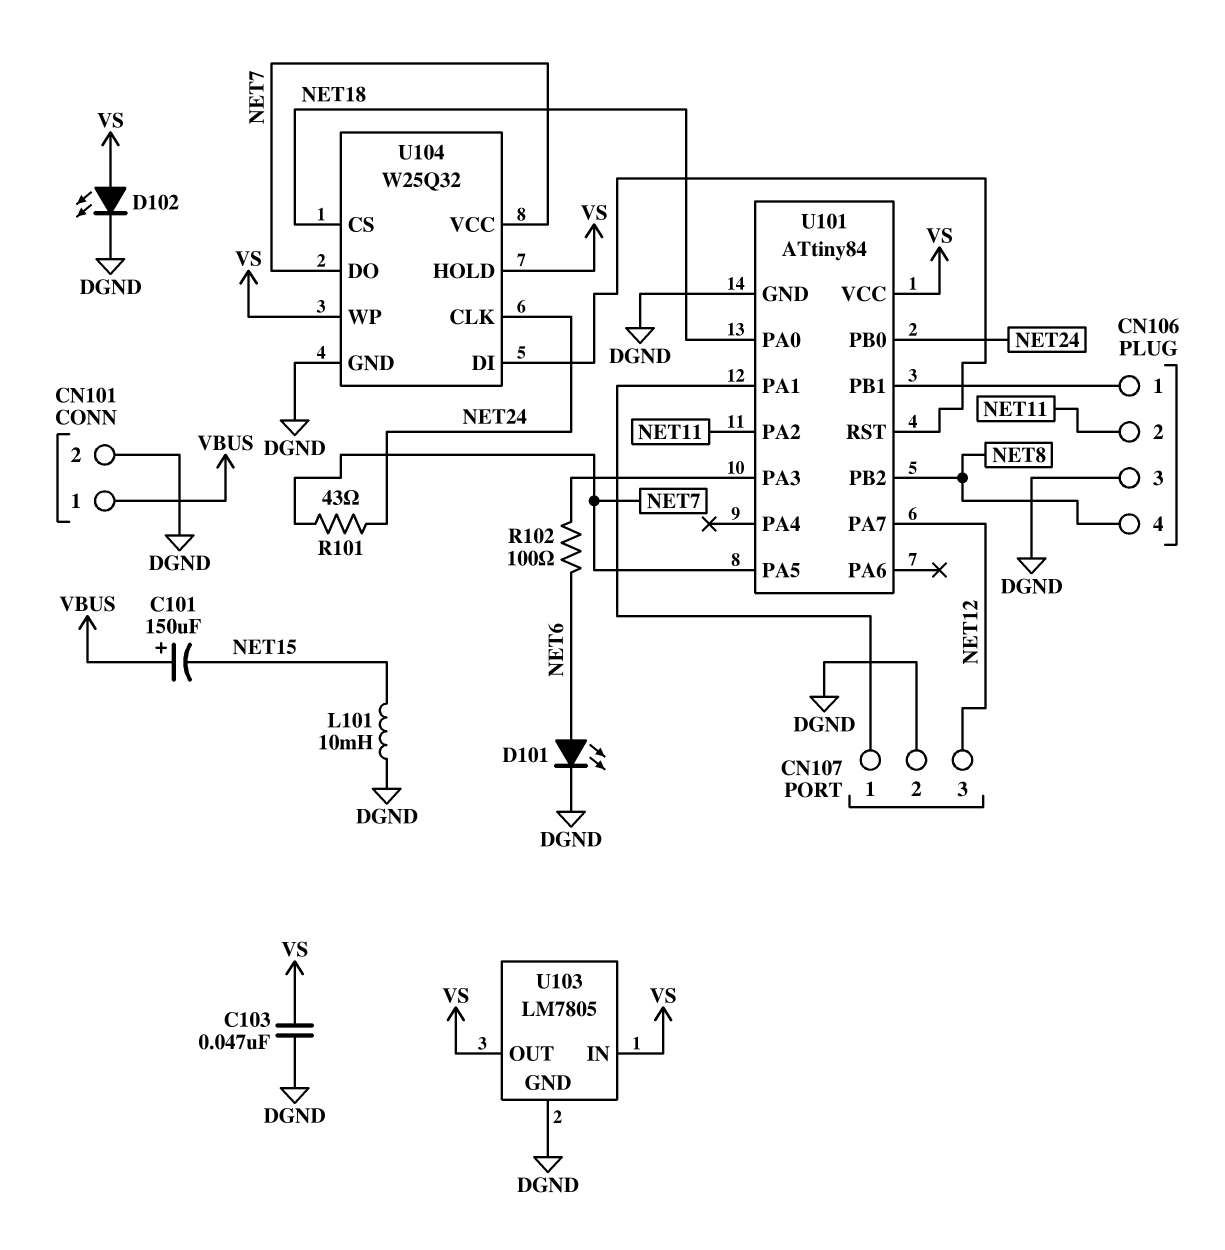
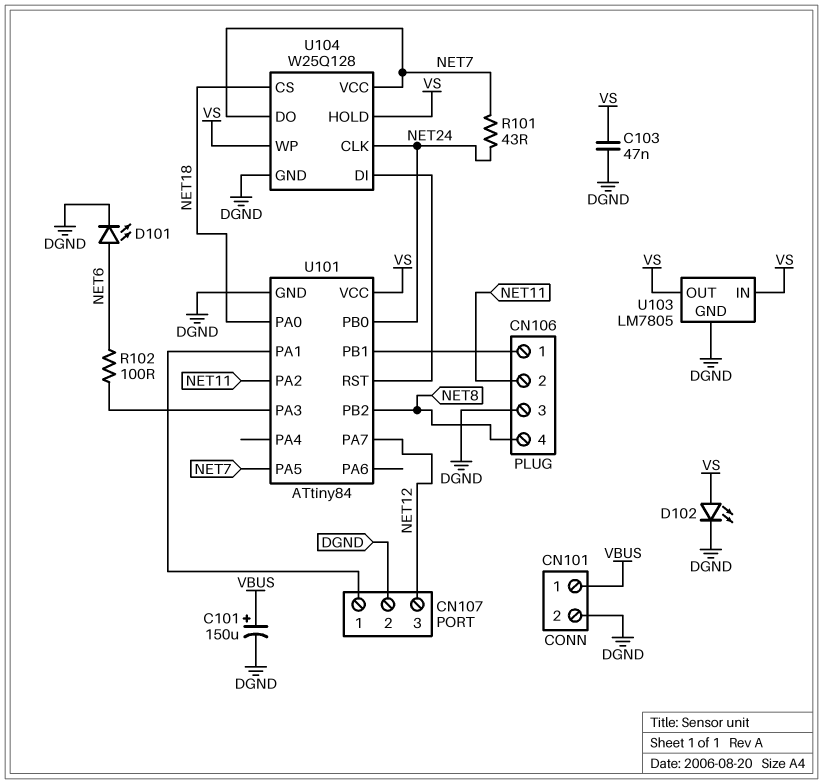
C101: 150uF (plus VBUS, minus NET15) -> 150uF (plus VBUS, minus DGND)
L101: 10mH (DGND, NET15) -> none
U104: W25Q32 -> W25Q128

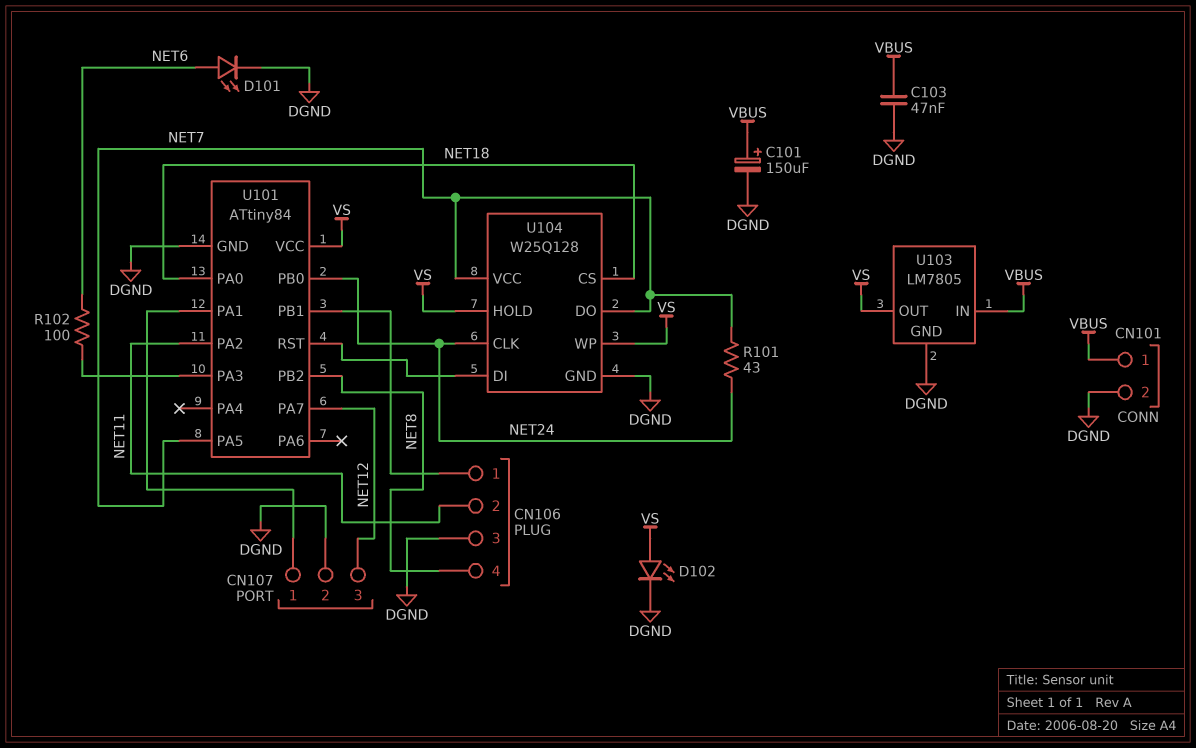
C103: 47nF (DGND, VS) -> 47nF (DGND, VBUS)
U103 pin IN: VS -> VBUS

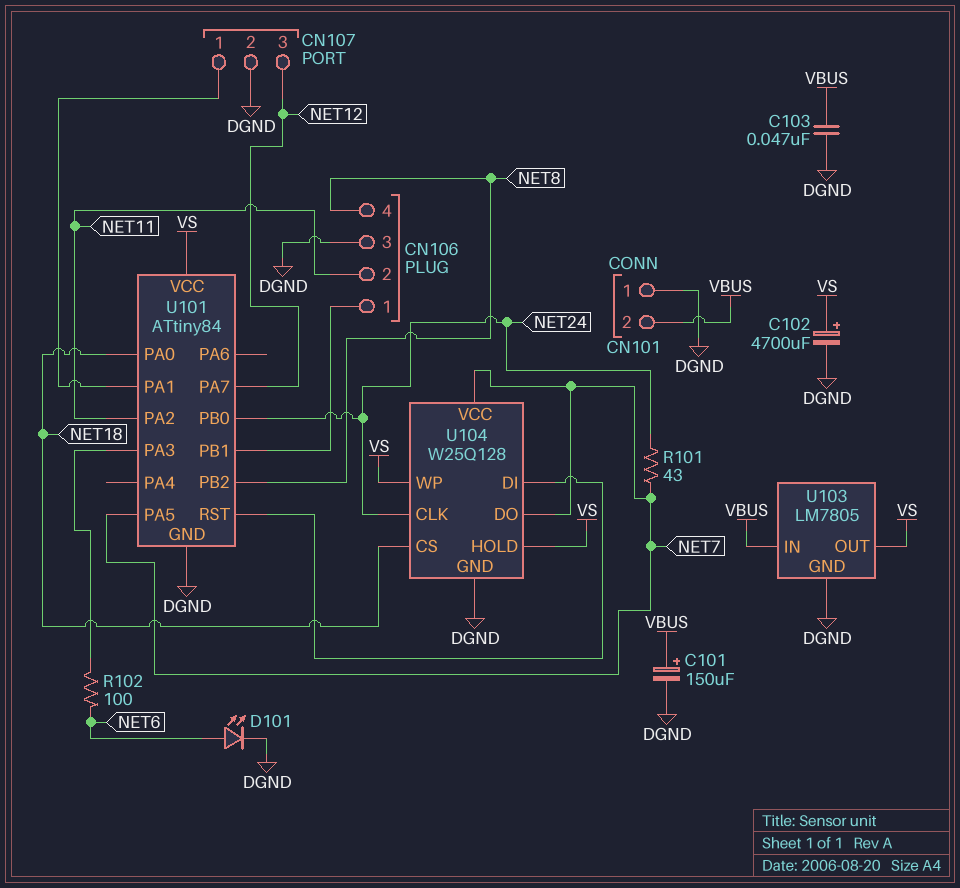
C102: none -> 4700uF (plus VS, minus DGND)
CN101 pin 1: VBUS -> DGND
CN101 pin 2: DGND -> VBUS
D102: LED (A VS, K DGND) -> none

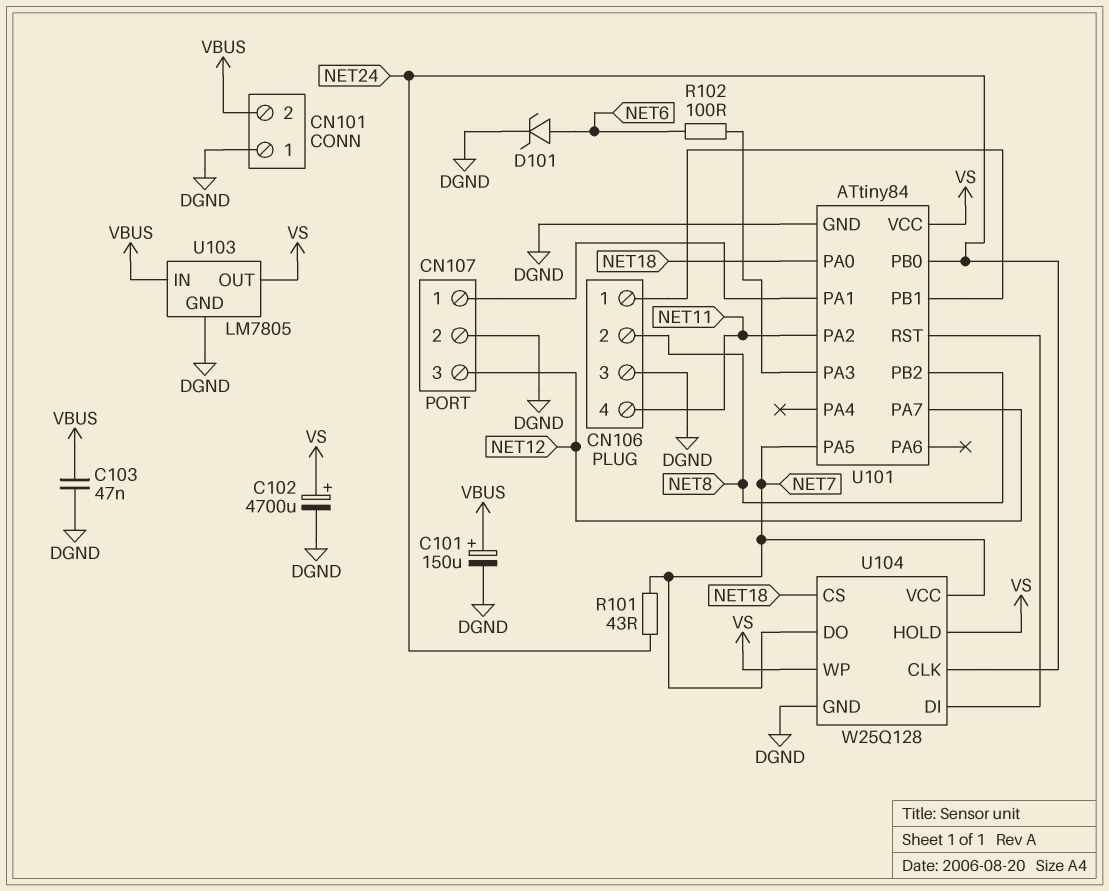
CN106 pin 2: NET11 -> NET8
CN106 pin 4: NET8 -> NET11
D101: LED (A NET6, K DGND) -> zener (A NET6, K DGND)

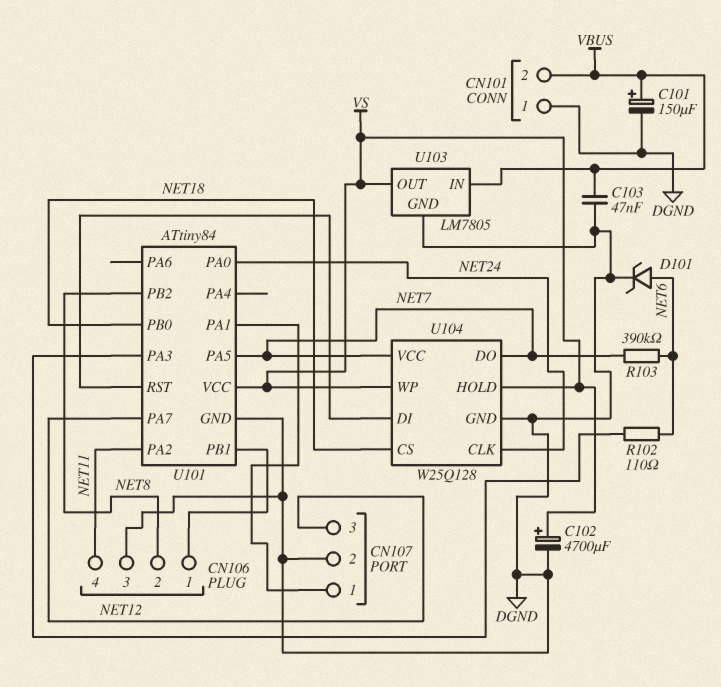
R101: 43 (NET7, NET24) -> none
R102: 100 (NET6, U101/PA3) -> 110 (NET6, U101/PA3)
R103: none -> 390k (NET6, NET7)
U101 pin PA0: NET18 -> NET24
U101 pin PB0: NET24 -> NET18

